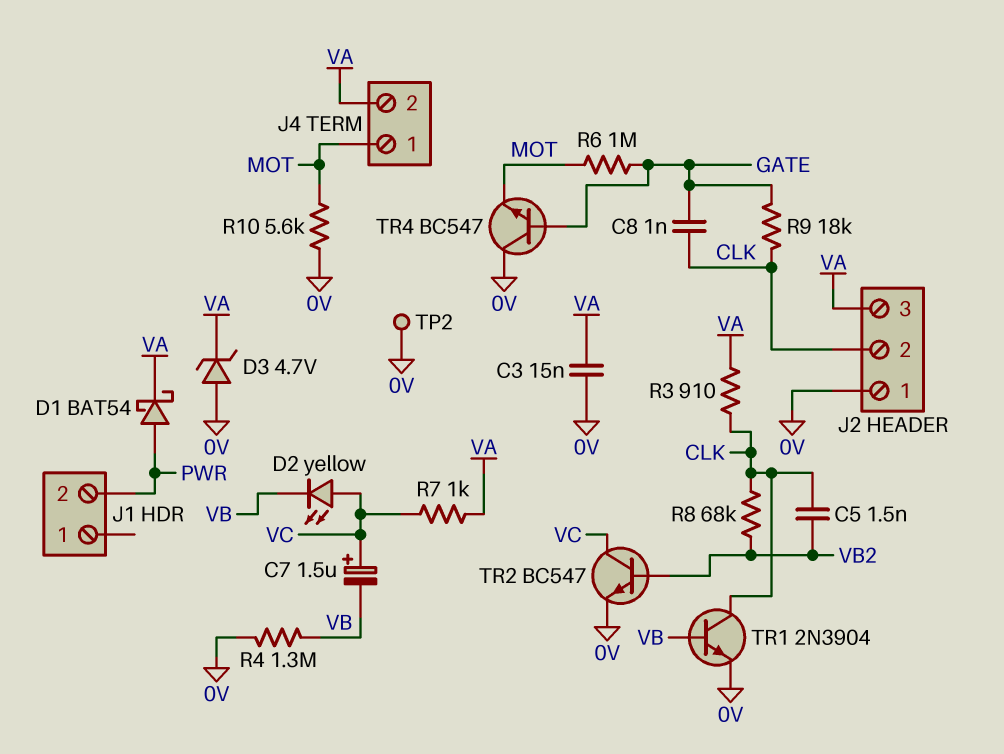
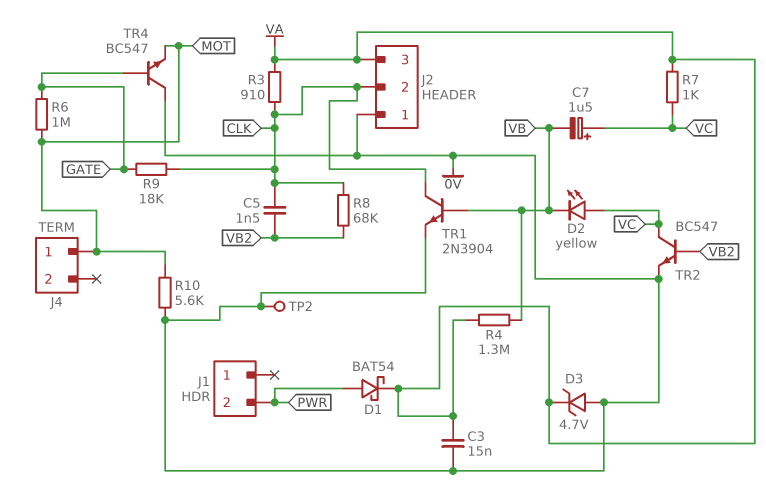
C8: 1nF (CLK, GATE) -> none
J4 pin 2: VA -> none
R4: 1.3M (0V, VB) -> 1.3M (VA, VB)

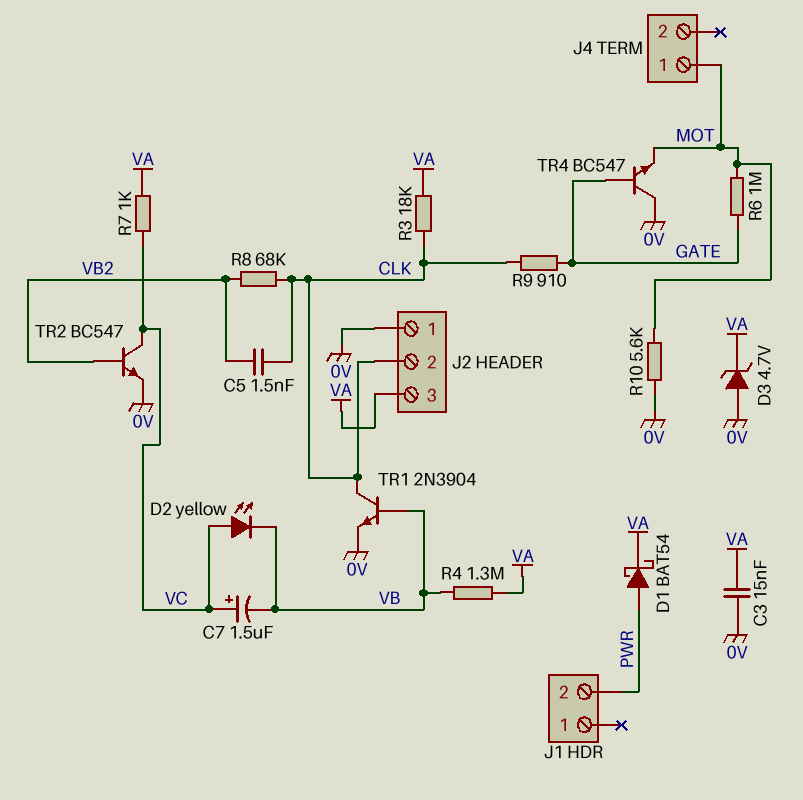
R3: 910 (CLK, VA) -> 18k (CLK, VA)
R9: 18k (CLK, GATE) -> 910 (CLK, GATE)
TP2: test point (0V) -> none

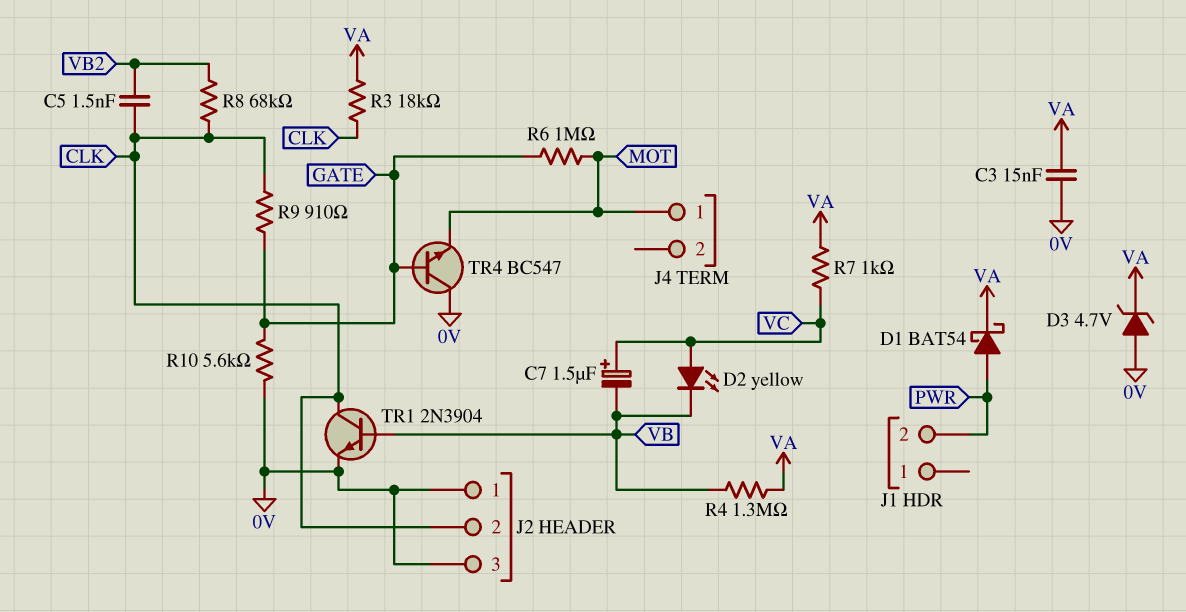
J2 pin 3: VA -> 0V
R10: 5.6k (0V, MOT) -> 5.6k (0V, GATE)
TR2: NPN BC547 (B VB2, C VC, E 0V) -> none

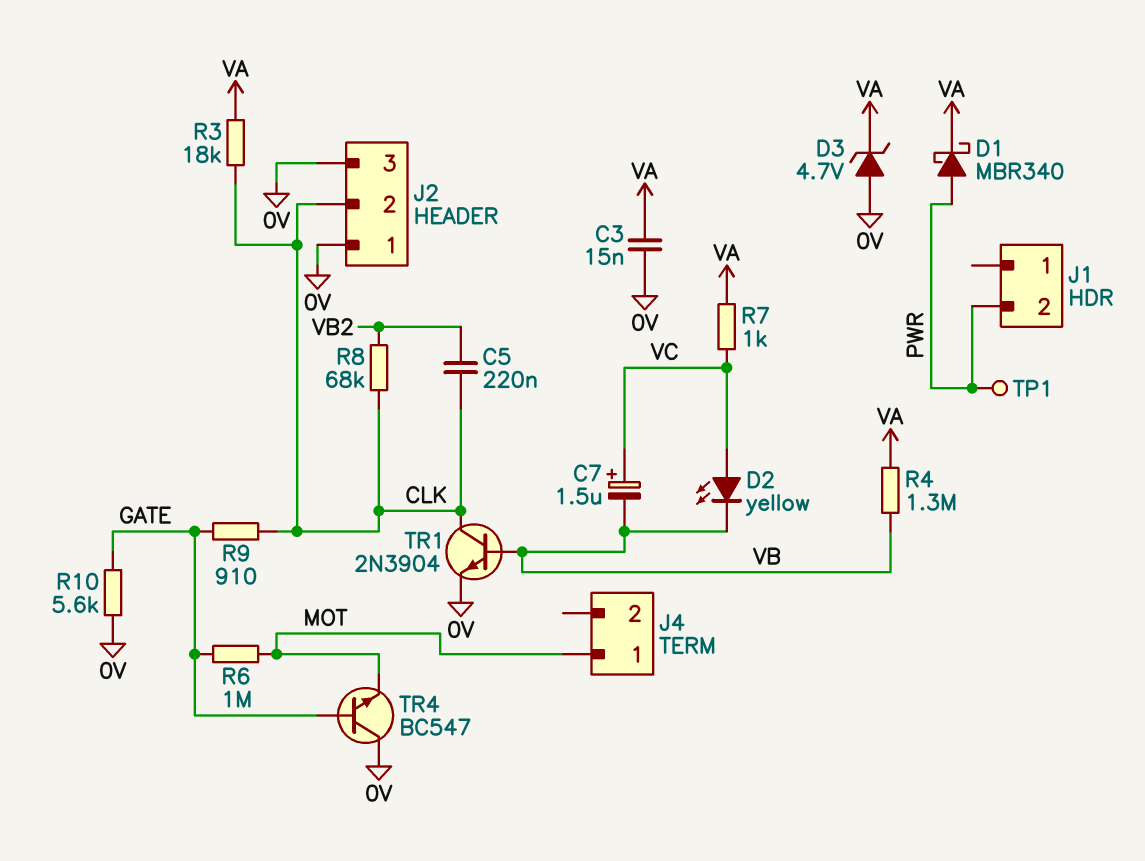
C5: 1.5nF (CLK, VB2) -> 220nF (CLK, VB2)
D1: schottky BAT54 (A PWR, K VA) -> schottky MBR340 (A PWR, K VA)
TP1: none -> test point (PWR)

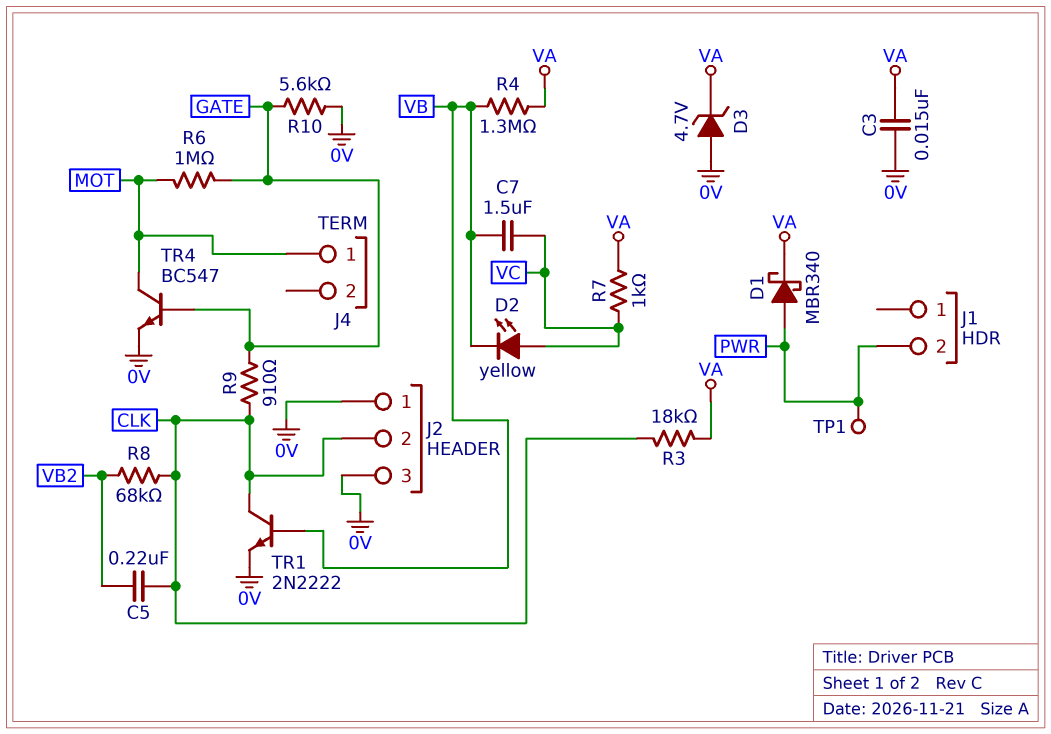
C7: 1.5uF (plus VC, minus VB) -> 1.5uF (VB, VC)
TR1: NPN 2N3904 (B VB, C CLK, E 0V) -> NPN 2N2222 (B VB, C CLK, E 0V)
TR4: NPN BC547 (B GATE, C 0V, E MOT) -> NPN BC547 (B GATE, C MOT, E 0V)

